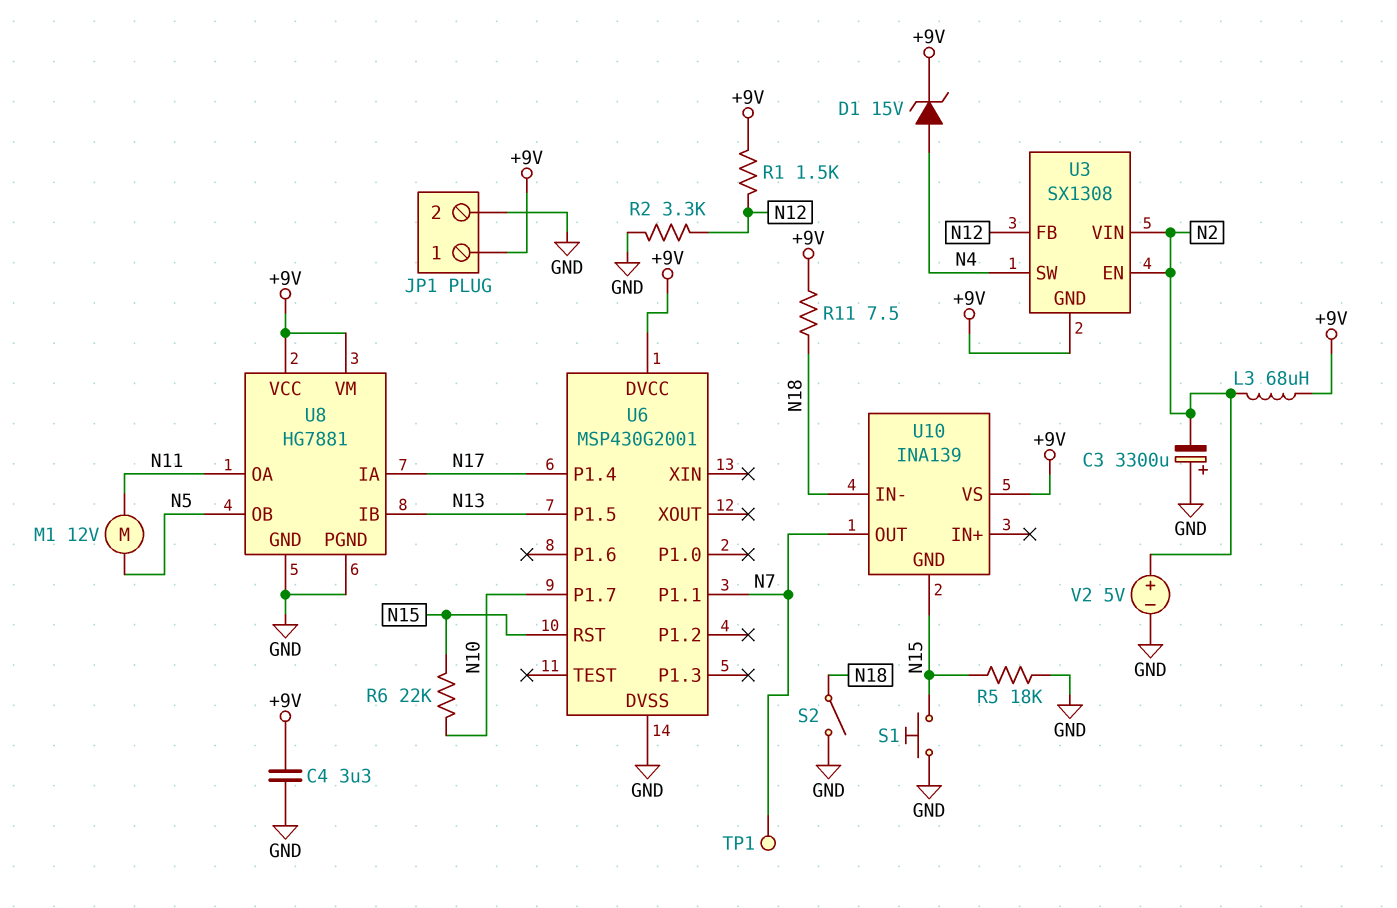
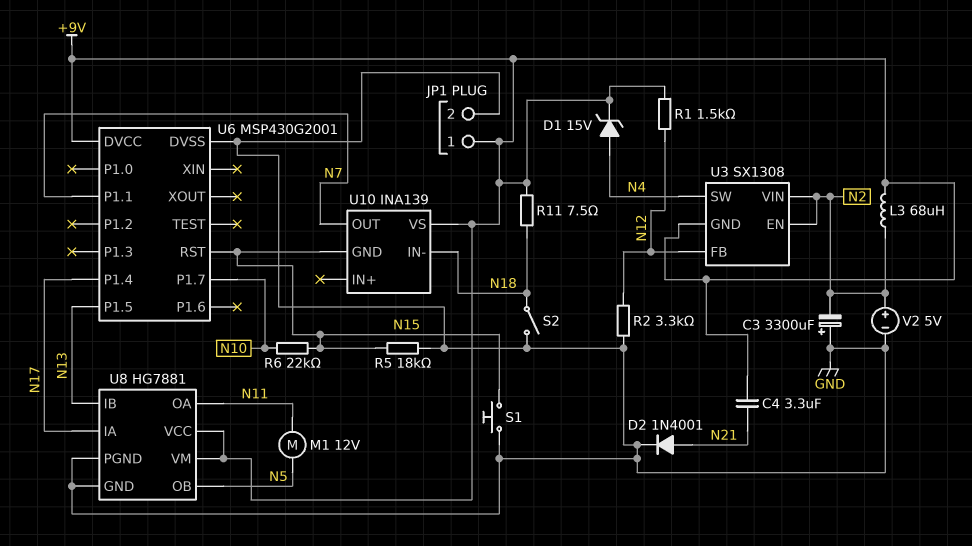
C4: 3.3uF (+9V, GND) -> 3.3uF (+9V, N21)
D2: none -> diode 1N4001 (A N21, K GND)
TP1: test point (N7) -> none

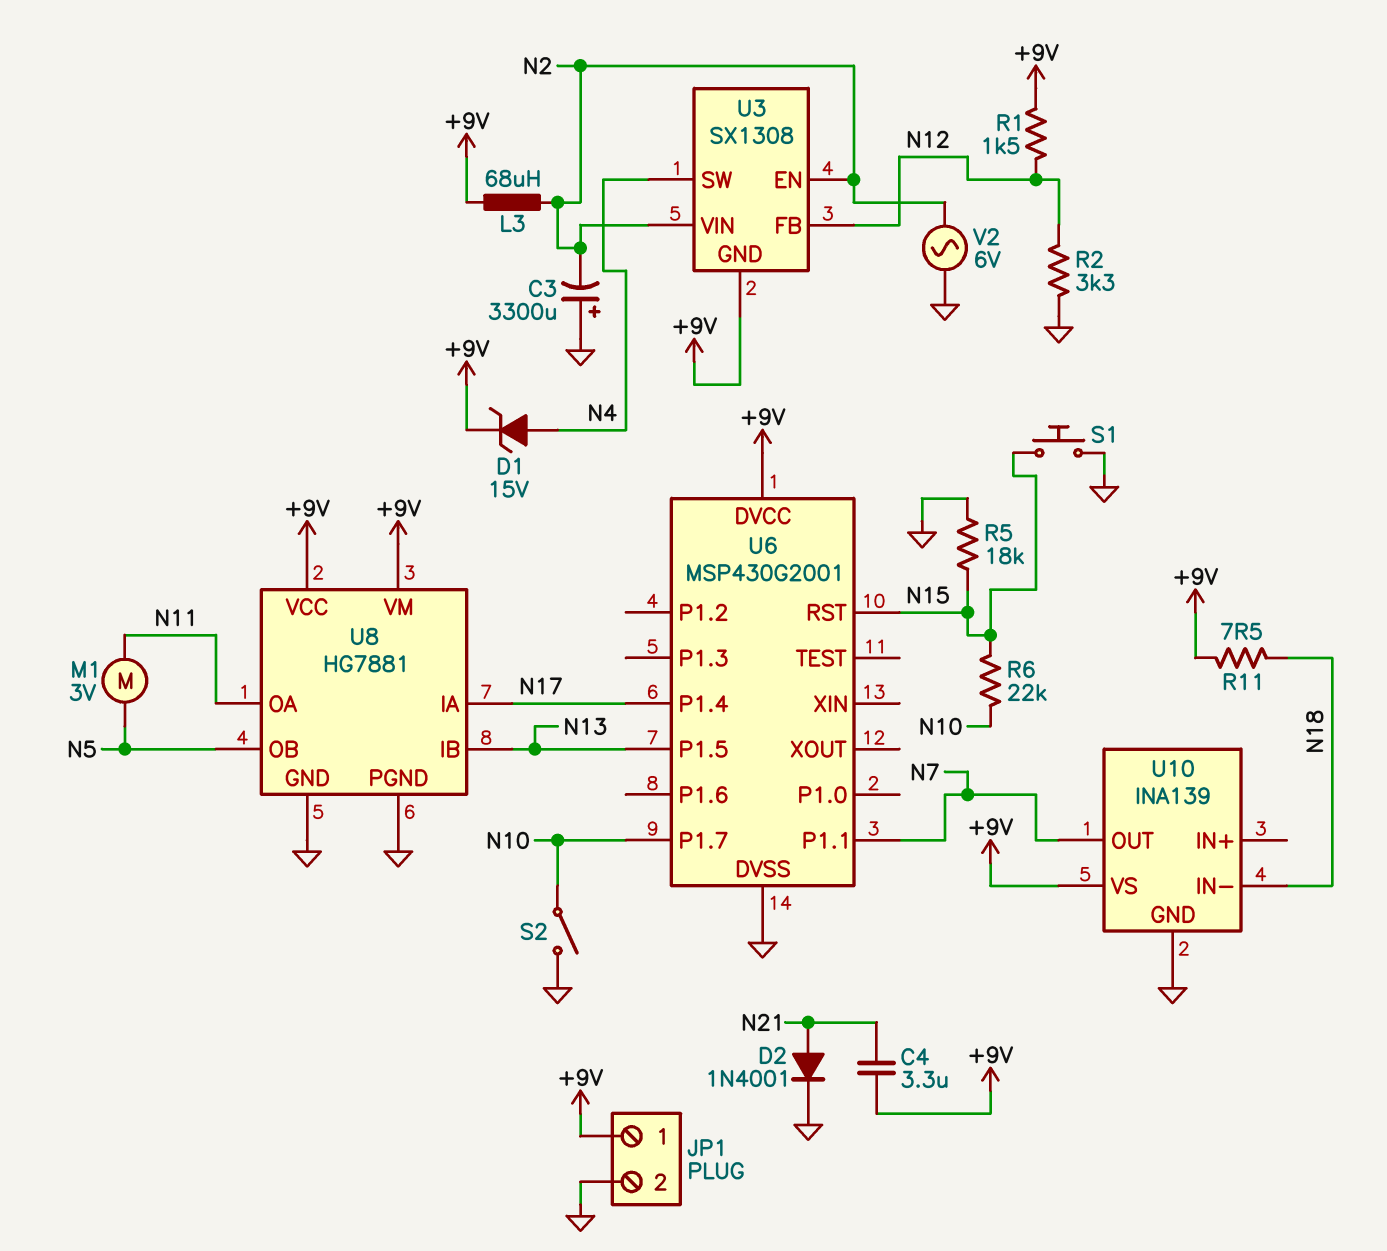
M1: motor 12V (N5, N11) -> motor 3V (N5, N11)
S2: switch (GND, N18) -> switch (GND, N10)
U10 pin GND: N15 -> GND
V2: 5V (plus N2, minus GND) -> AC 6V (GND, N2)

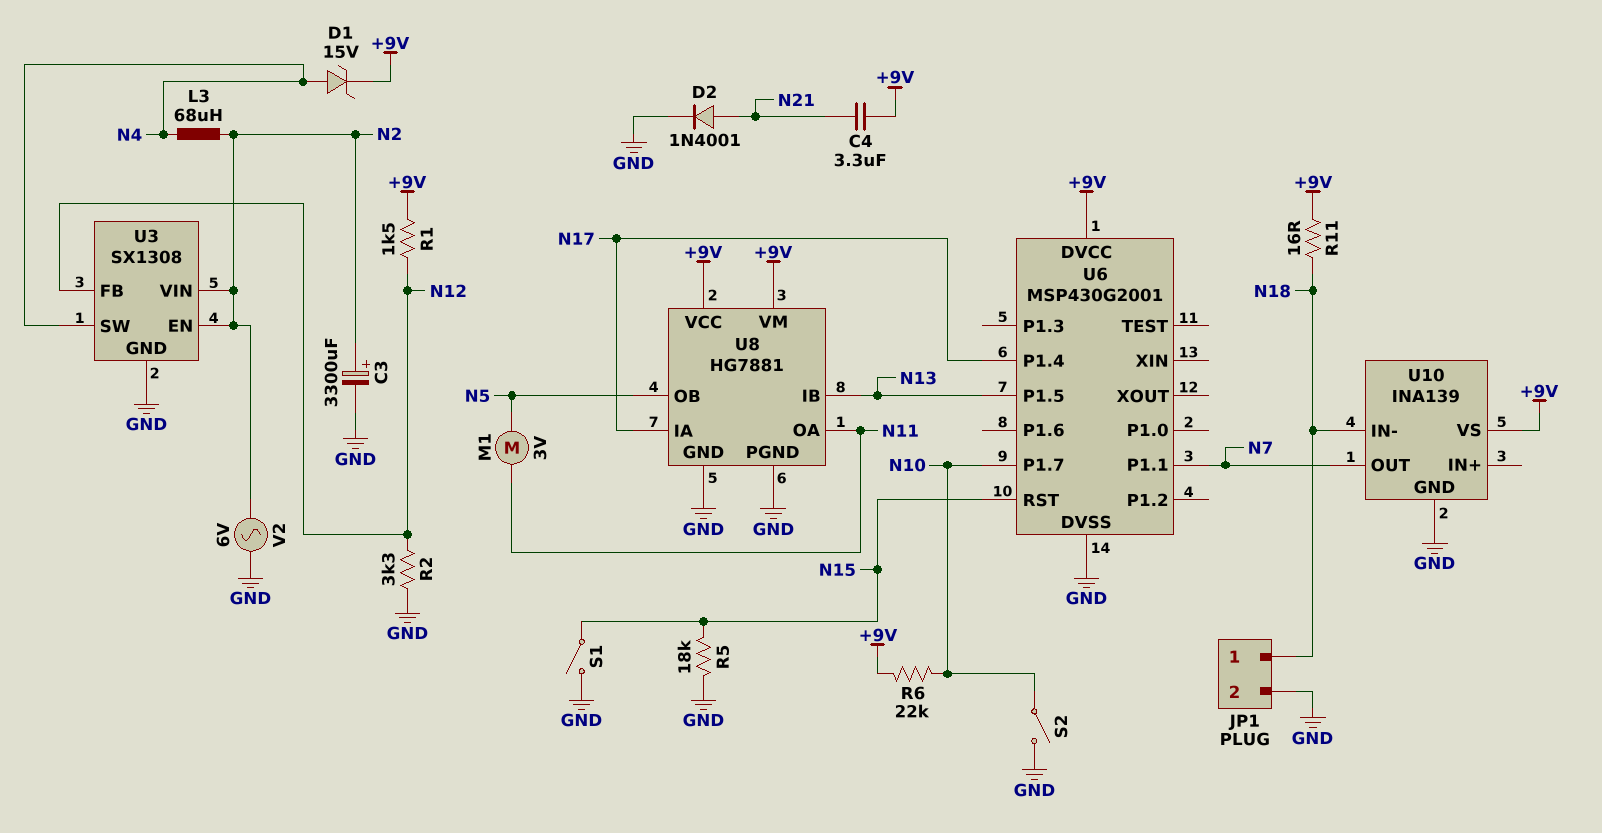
C3: 3300uF (plus GND, minus N2) -> 3300uF (plus N2, minus GND)
JP1 pin 1: +9V -> N18
L3: 68uH (+9V, N2) -> 68uH (N2, N4)
R6: 22k (N10, N15) -> 22k (+9V, N10)
R11: 7.5 (+9V, N18) -> 16 (+9V, N18)
S1: button (GND, N15) -> switch (GND, N15)
U3 pin GND: +9V -> GND

